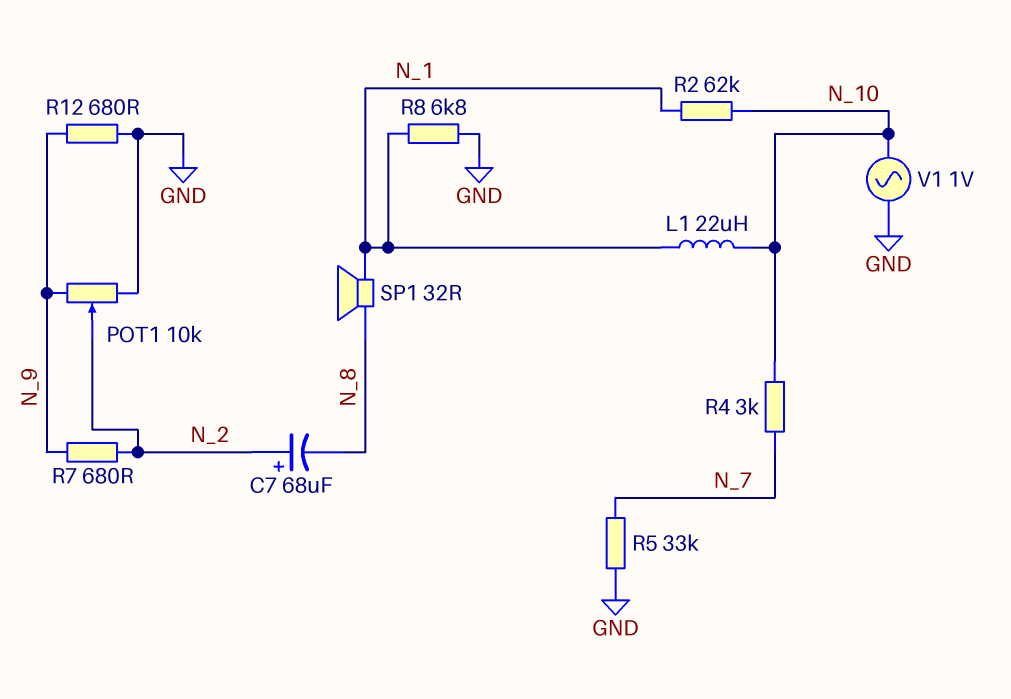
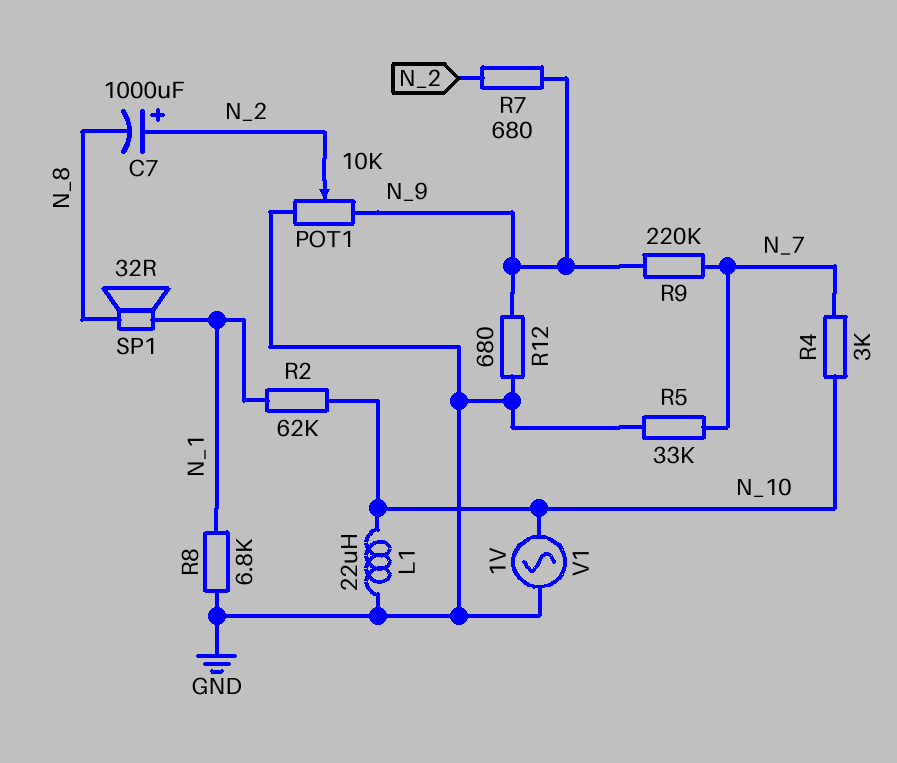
C7: 68uF (plus N_2, minus N_8) -> 1000uF (plus N_2, minus N_8)
L1: 22uH (N_1, N_10) -> 22uH (GND, N_10)
R9: none -> 220k (N_7, N_9)

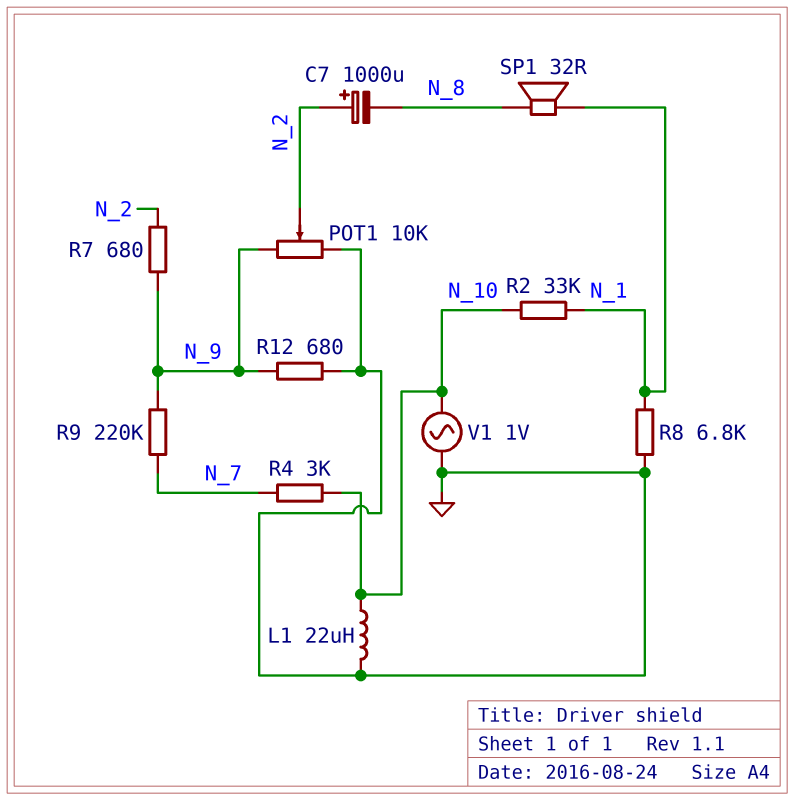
R2: 62k (N_1, N_10) -> 33k (N_1, N_10)
R5: 33k (GND, N_7) -> none

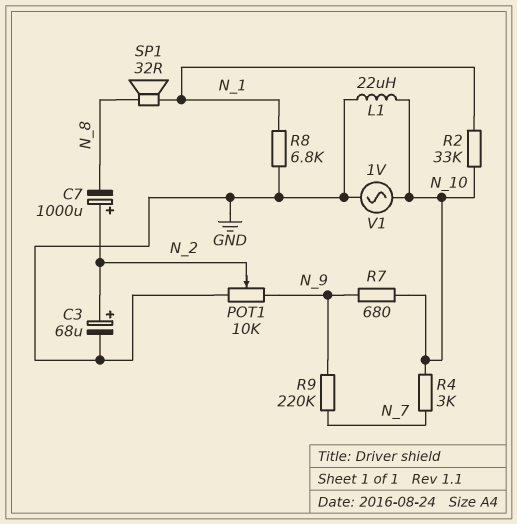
C3: none -> 68uF (plus N_2, minus GND)
R7: 680 (N_2, N_9) -> 680 (N_9, N_10)
R12: 680 (GND, N_9) -> none

